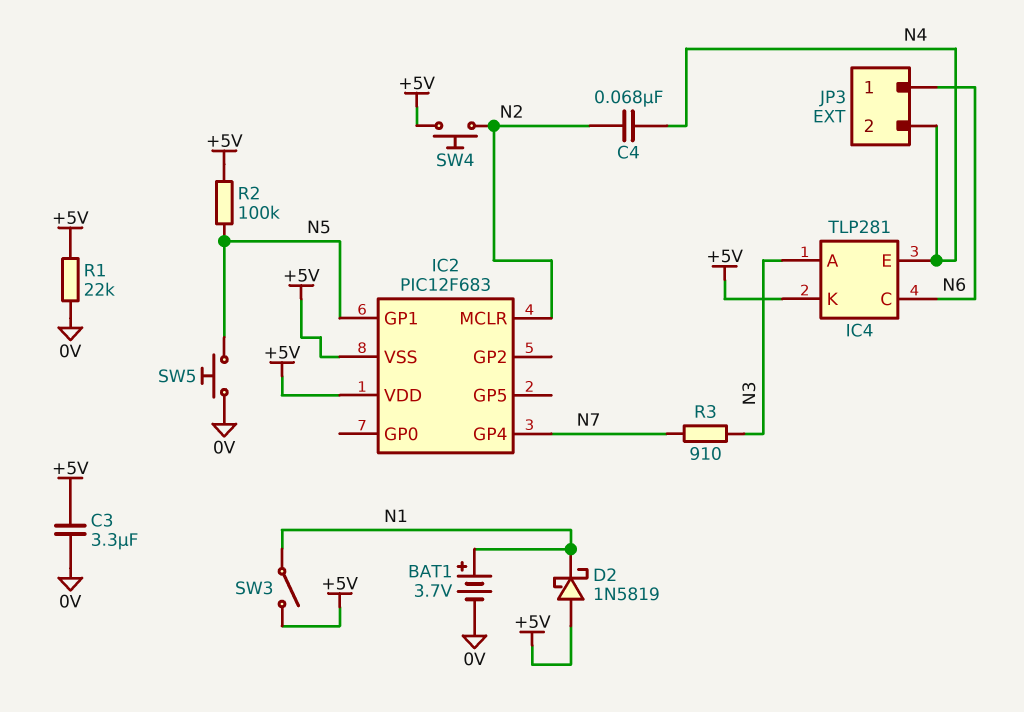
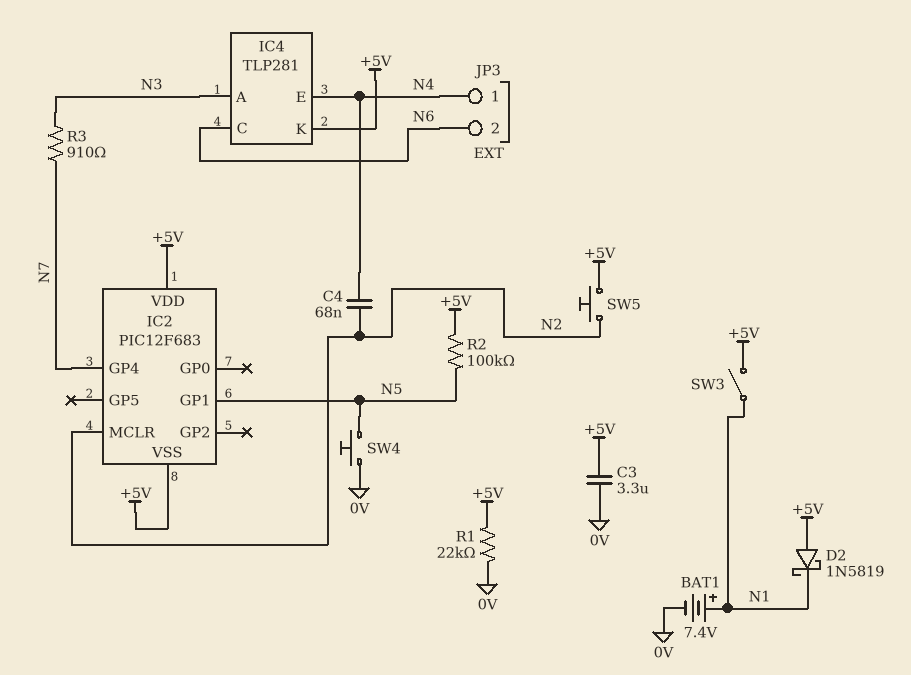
BAT1: 3.7V (plus N1, minus 0V) -> 7.4V (plus N1, minus 0V)
JP3 pin 1: N6 -> N4
JP3 pin 2: N4 -> N6
SW4: button (+5V, N2) -> button (0V, N5)
SW5: button (0V, N5) -> button (+5V, N2)

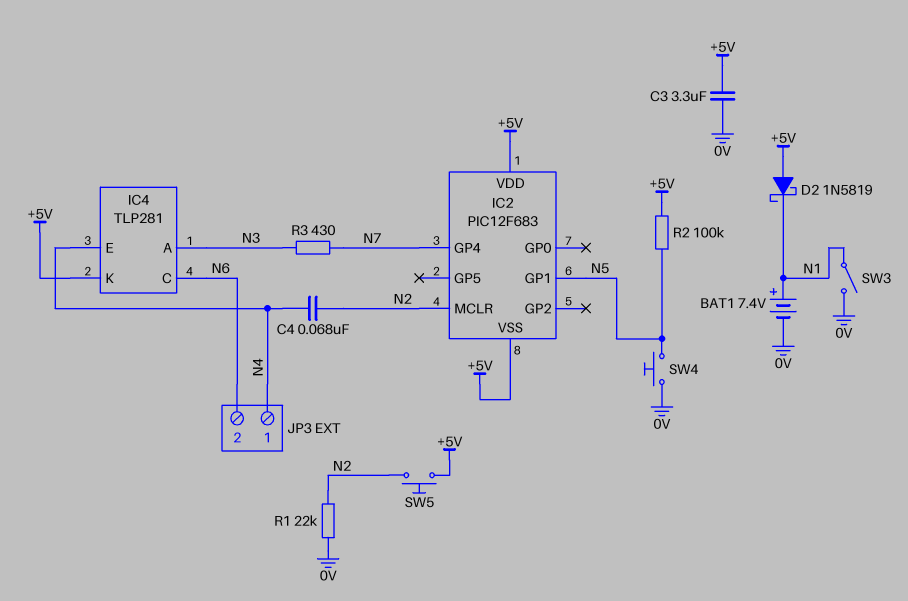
R1: 22k (+5V, 0V) -> 22k (0V, N2)
R3: 910 (N3, N7) -> 430 (N3, N7)
SW3: switch (+5V, N1) -> switch (0V, N1)

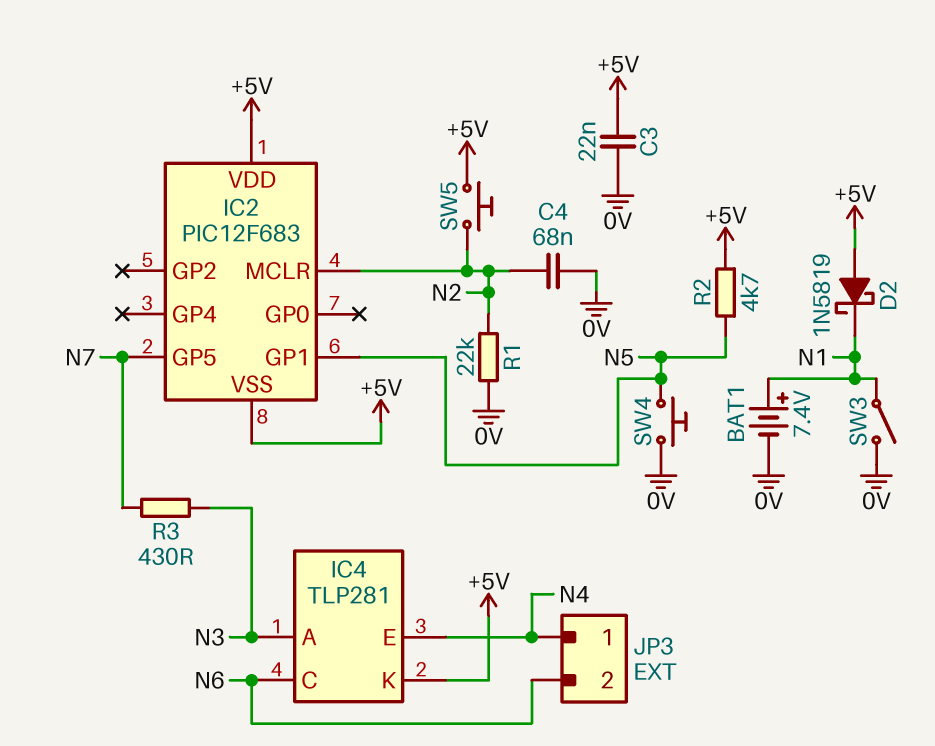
C3: 3.3uF (+5V, 0V) -> 22nF (+5V, 0V)
C4: 68nF (N2, N4) -> 68nF (0V, N2)
IC2 pin GP4: N7 -> none
IC2 pin GP5: none -> N7
R2: 100k (+5V, N5) -> 4.7k (+5V, N5)

